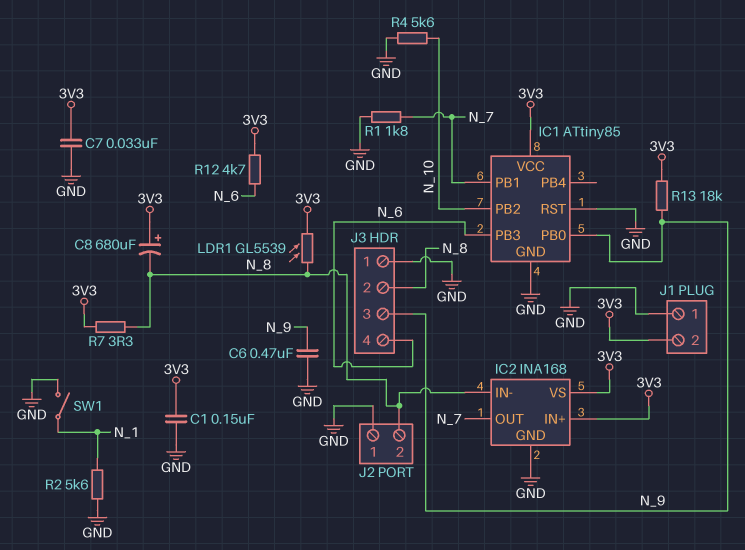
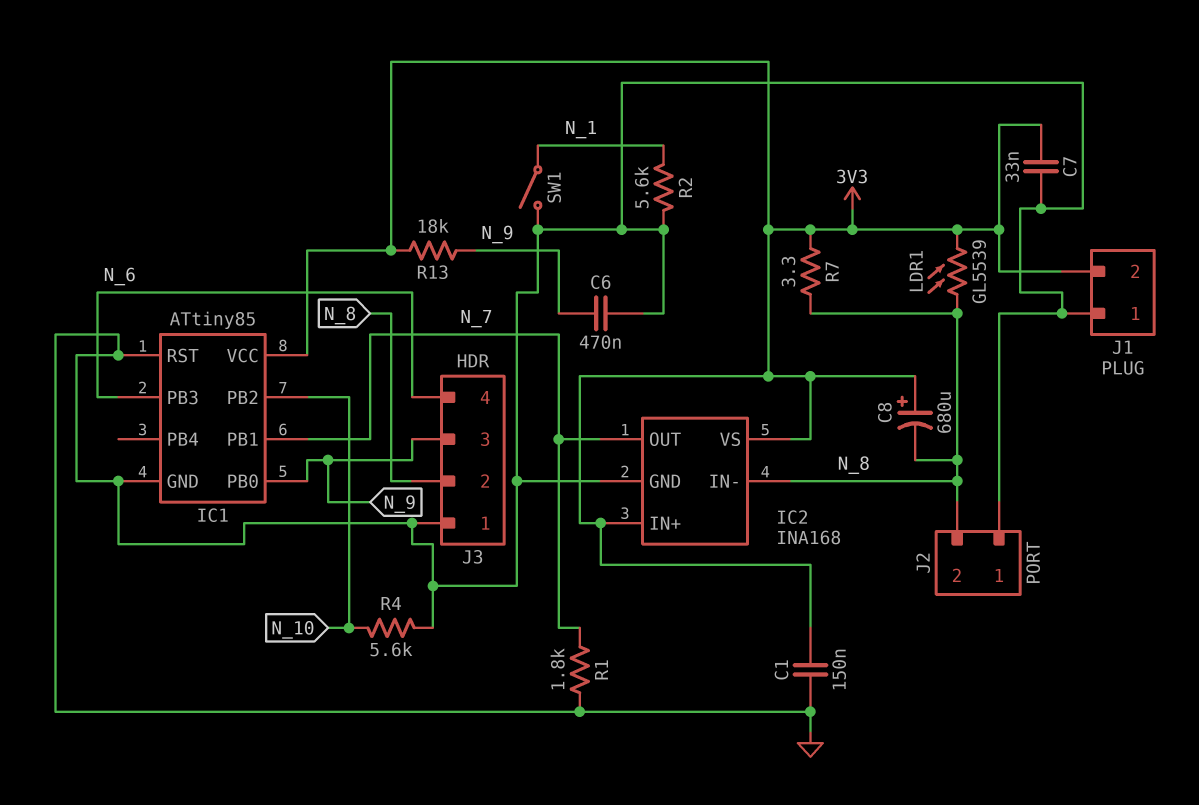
R12: 4.7k (3V3, N_6) -> none

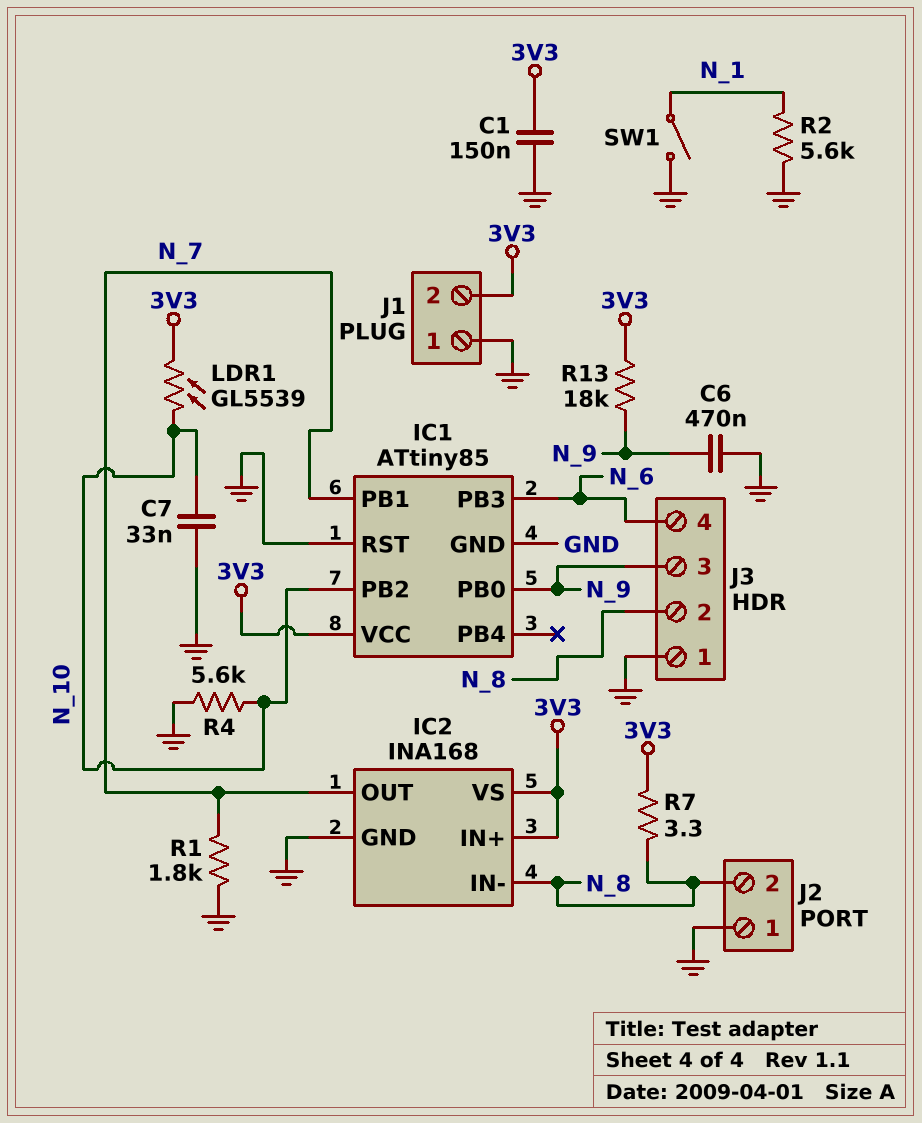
C7: 33nF (3V3, GND) -> 33nF (GND, N_10)
C8: 680uF (plus 3V3, minus N_8) -> none
LDR1: GL5539 (3V3, N_8) -> GL5539 (3V3, N_10)

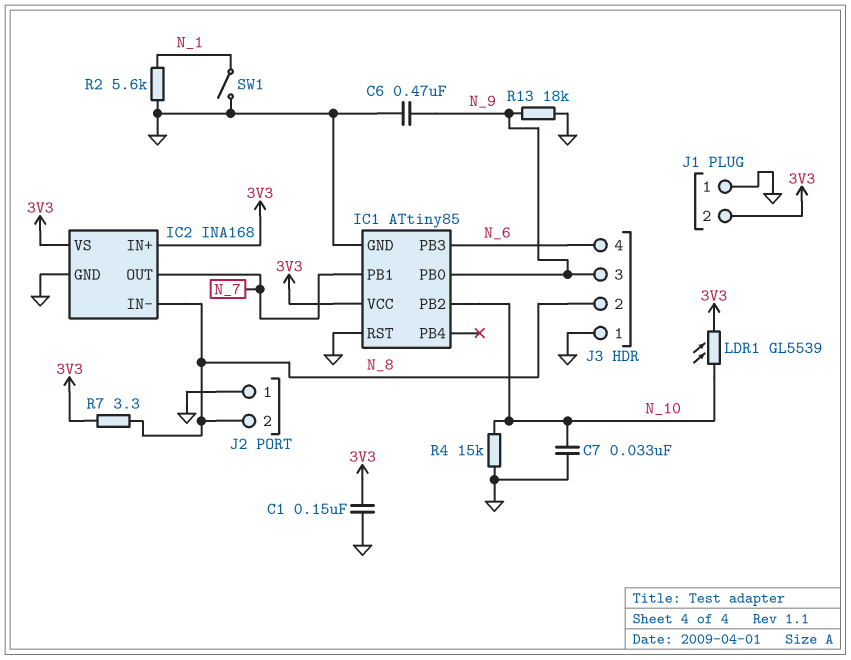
R1: 1.8k (GND, N_7) -> none
R4: 5.6k (GND, N_10) -> 15k (GND, N_10)
R13: 18k (3V3, N_9) -> 18k (GND, N_9)

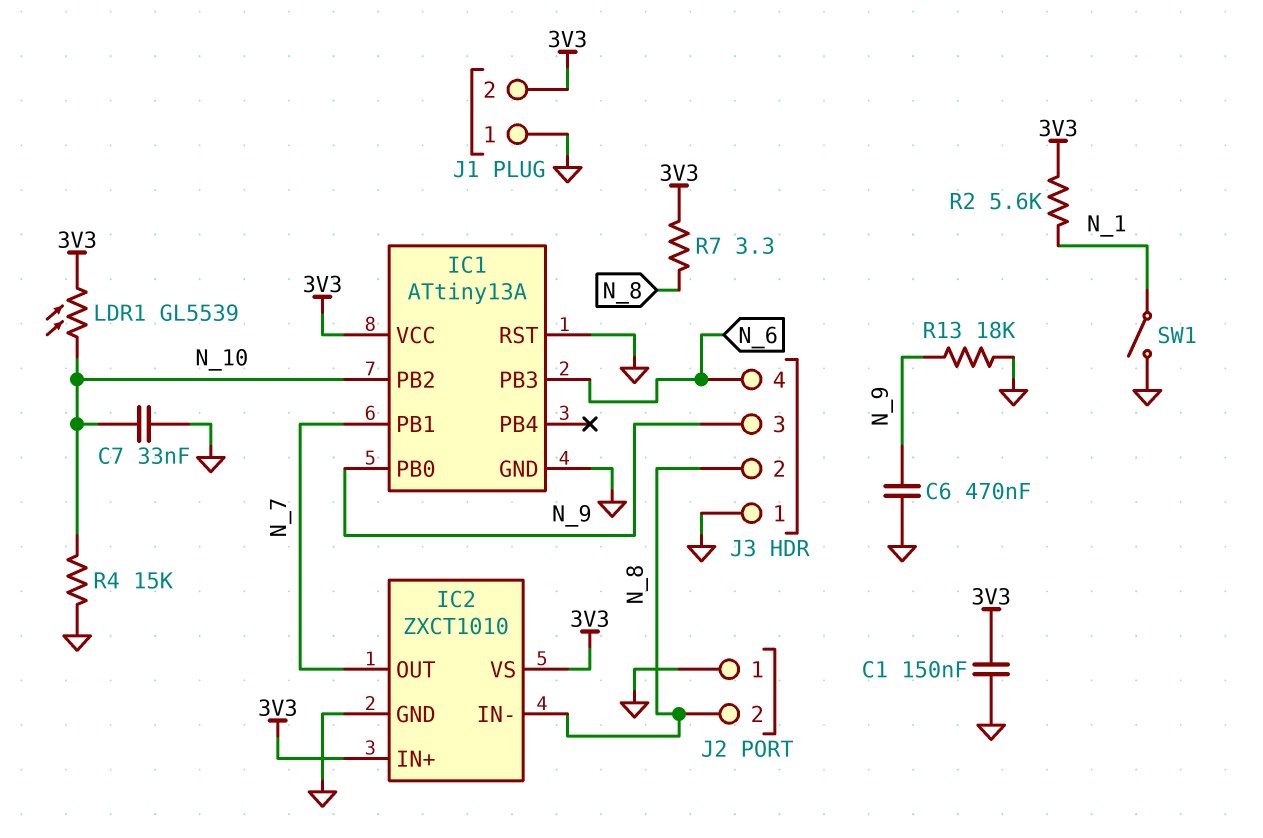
IC1: ATtiny85 -> ATtiny13A
IC2: INA168 -> ZXCT1010
R2: 5.6k (GND, N_1) -> 5.6k (3V3, N_1)

